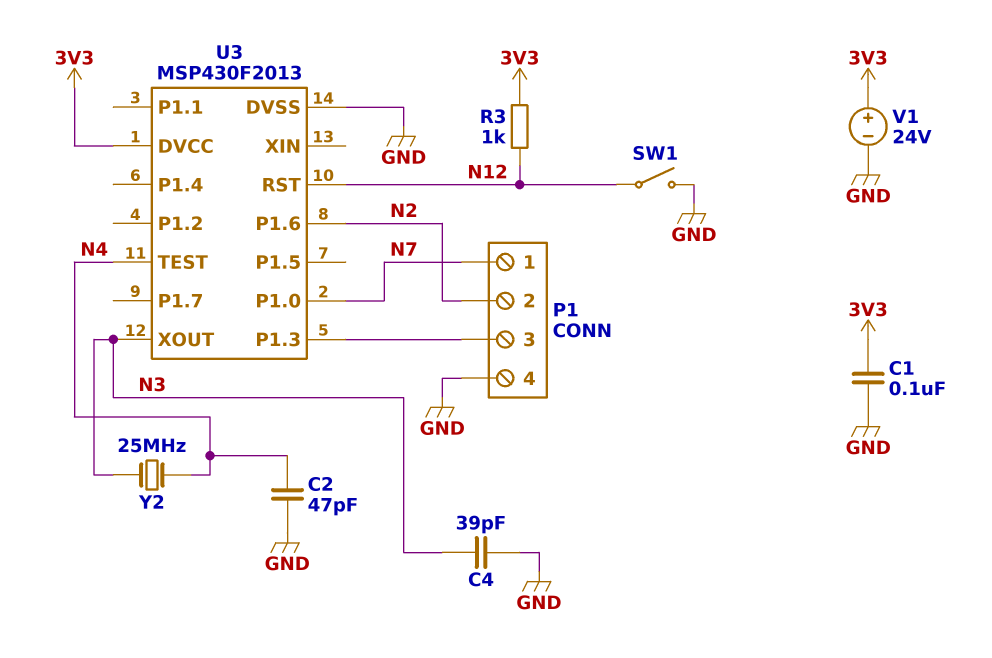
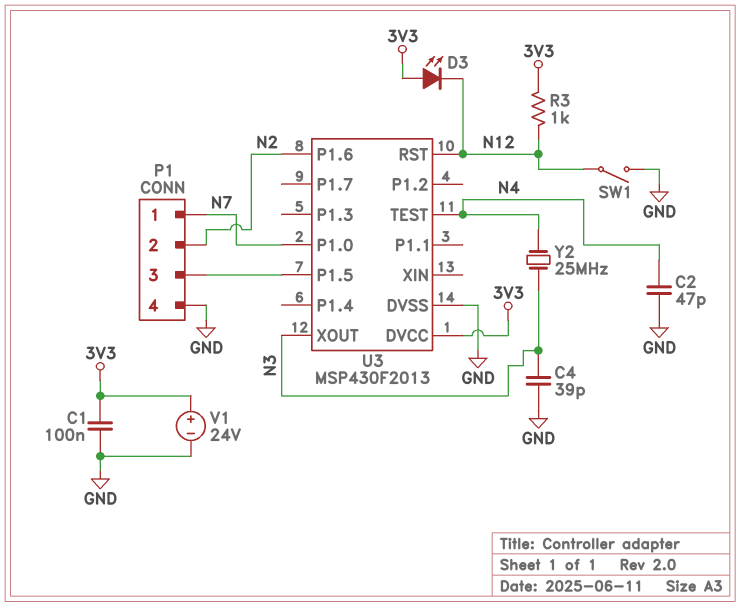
D3: none -> LED (A 3V3, K N12)
U3 pin P1.3: P1/3 -> none
U3 pin P1.5: none -> P1/3

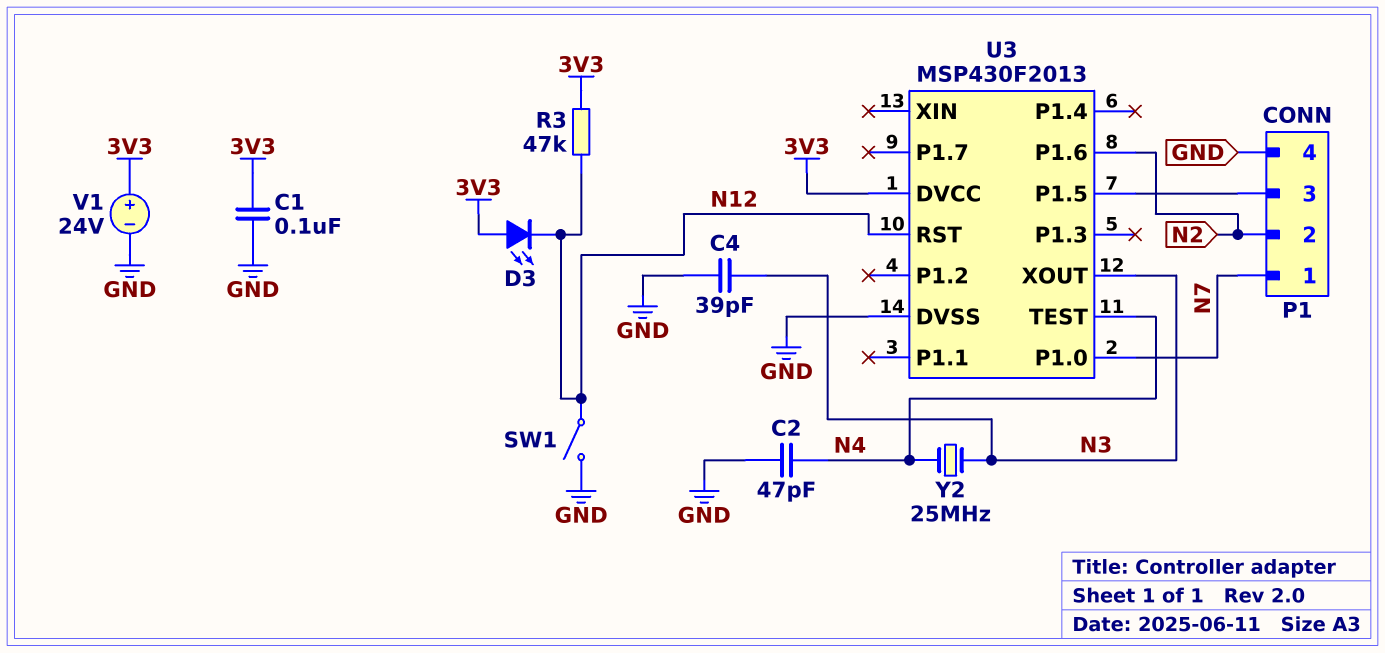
R3: 1k (3V3, N12) -> 47k (3V3, N12)

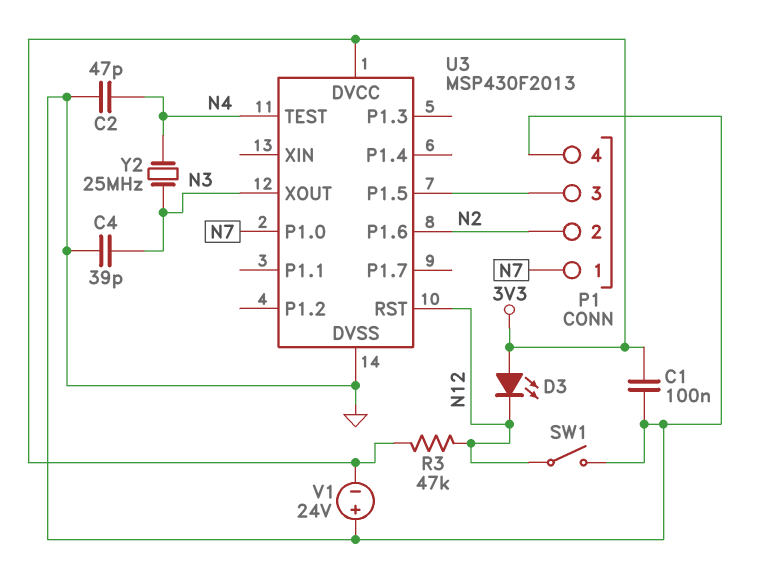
V1: 24V (plus 3V3, minus GND) -> 24V (plus GND, minus 3V3)

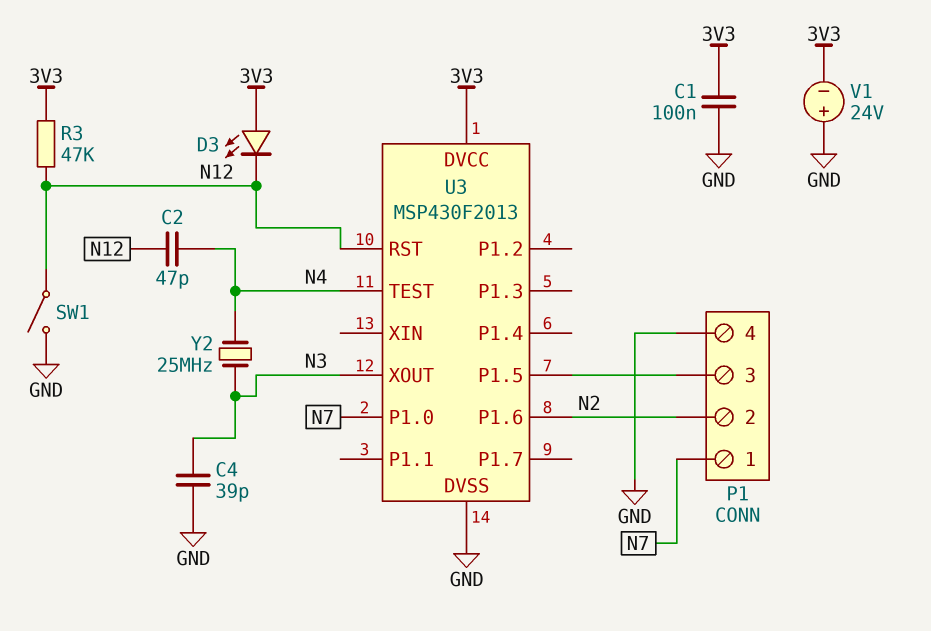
C2: 47pF (GND, N4) -> 47pF (N4, N12)

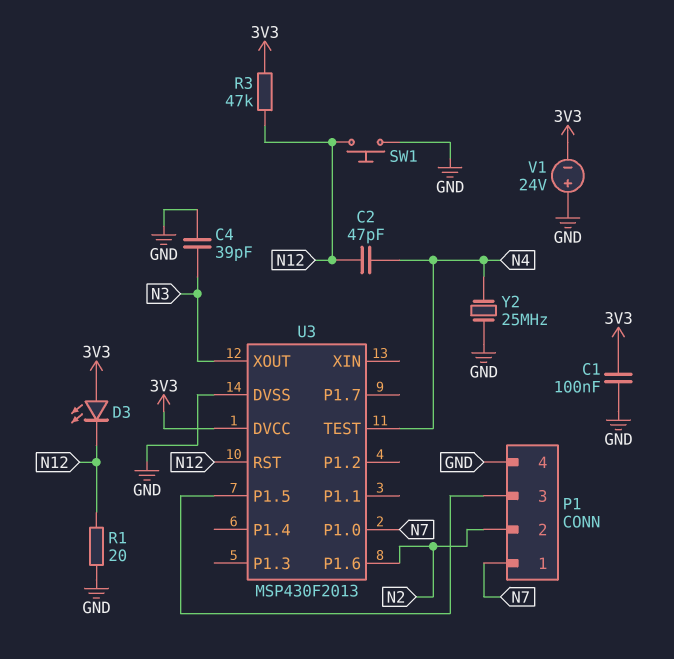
R1: none -> 20 (GND, N12)
SW1: switch (GND, N12) -> button (GND, N12)
Y2: 25MHz (N3, N4) -> 25MHz (GND, N4)

